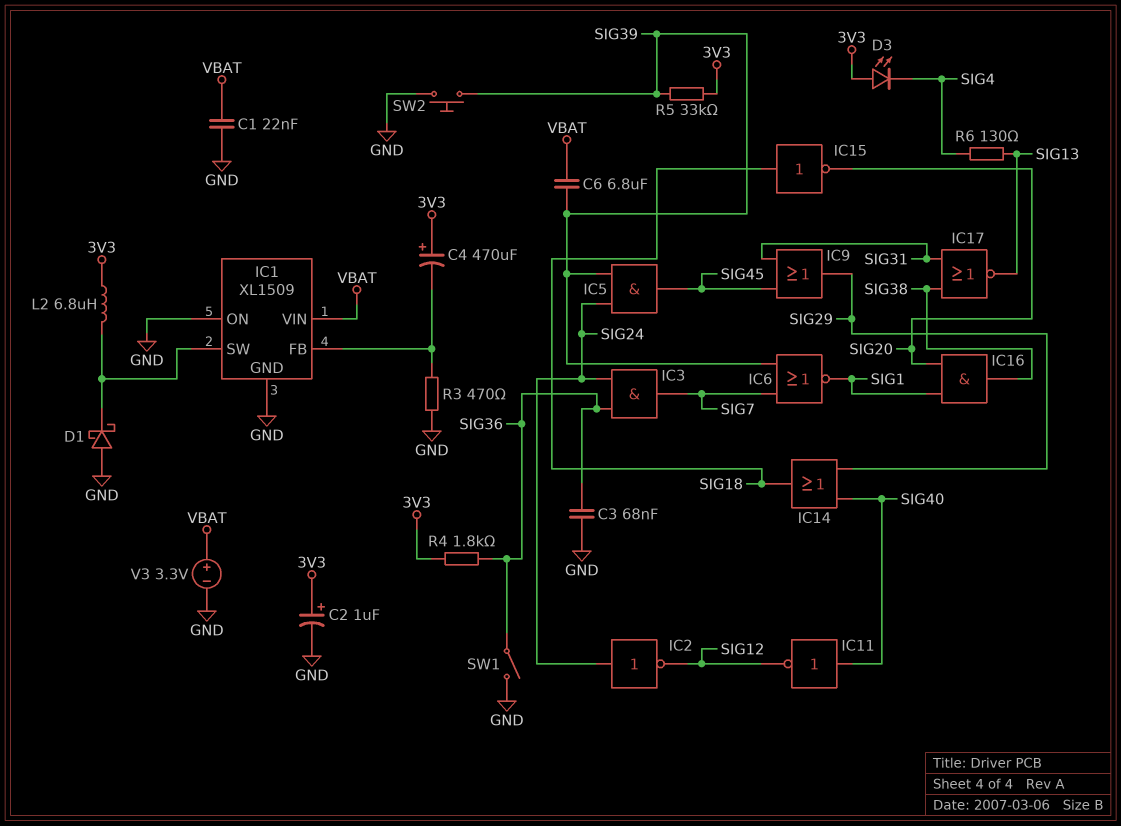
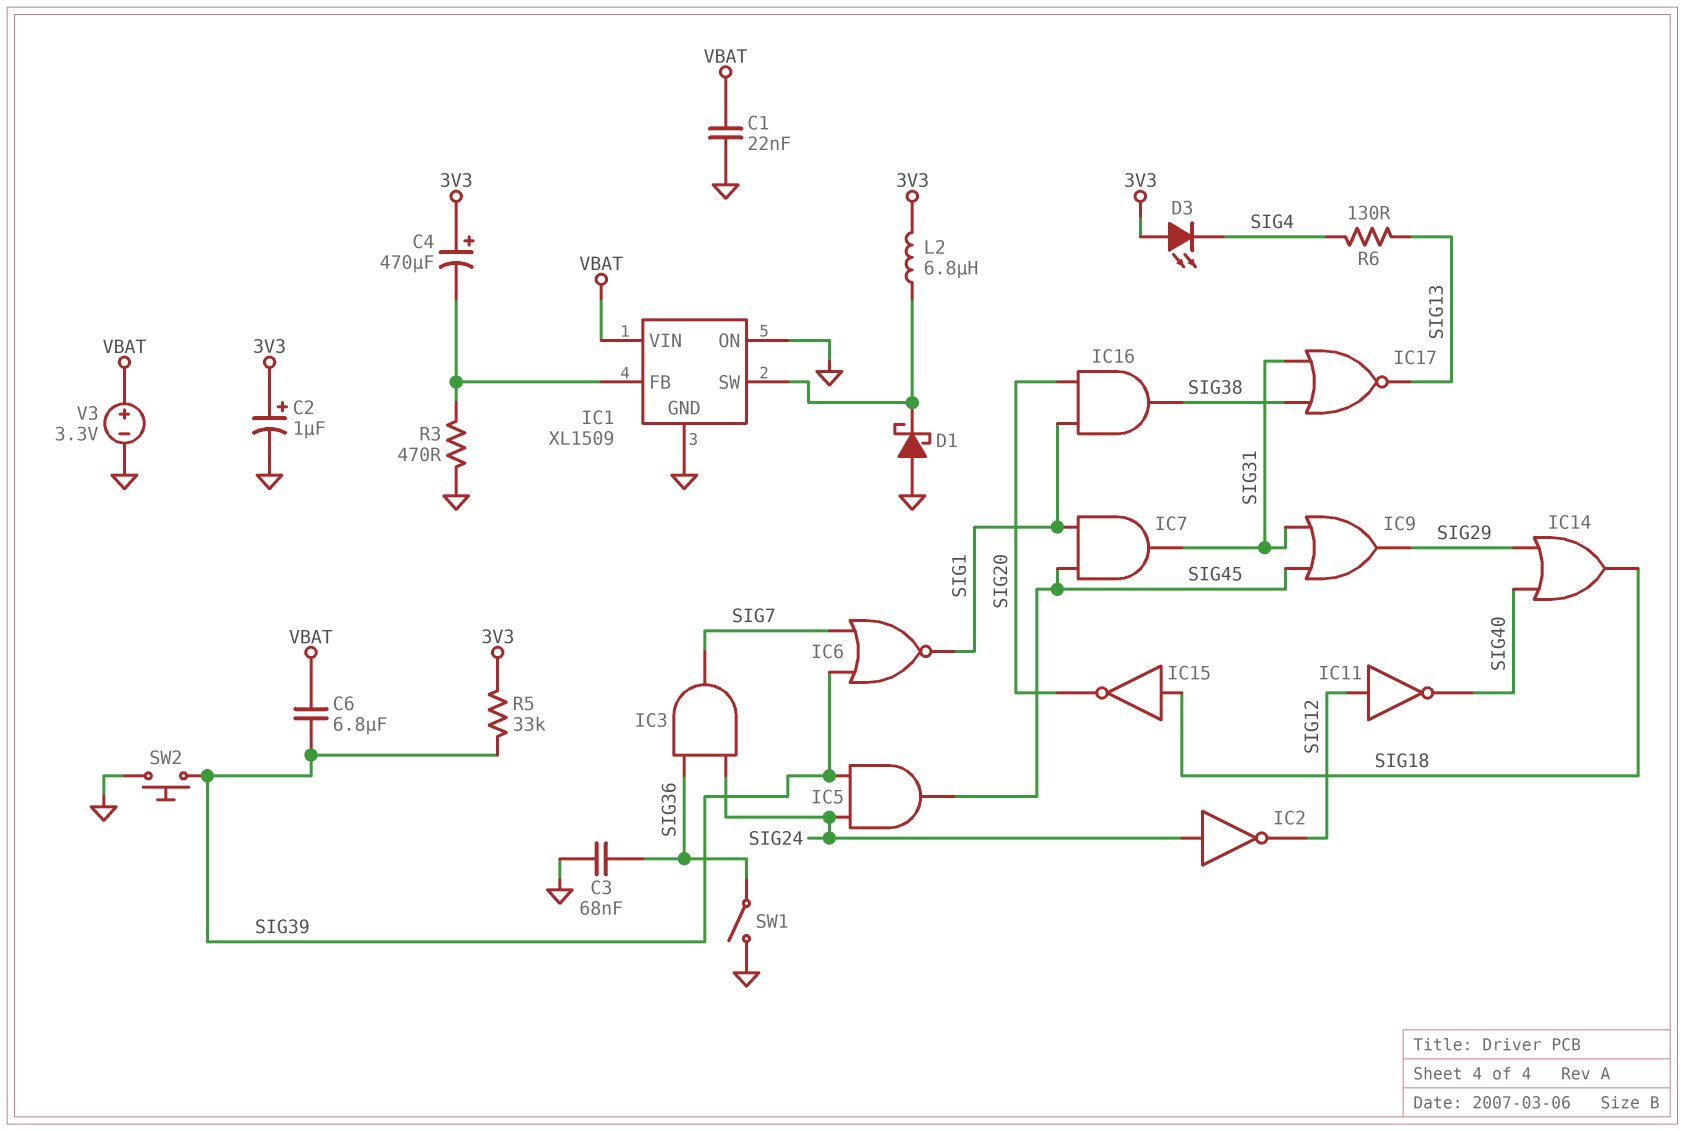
IC7: none -> AND (in SIG1, in SIG45, out SIG31)
IC11: NOT (in SIG40, out SIG12) -> NOT (in SIG12, out SIG40)
R4: 1.8k (3V3, SIG36) -> none

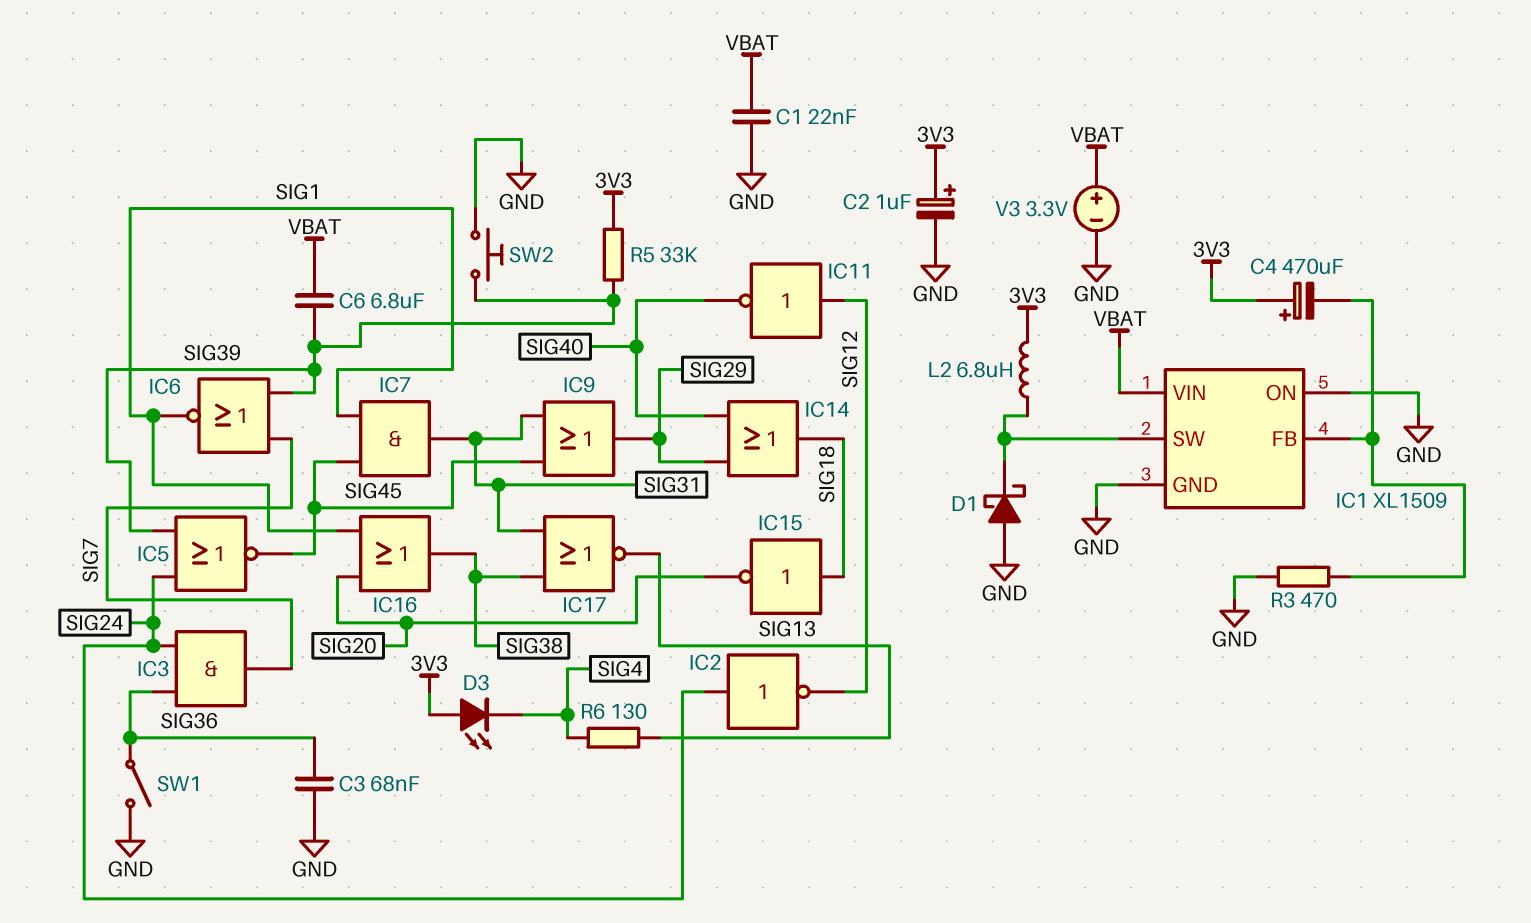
IC5: AND (in SIG24, in SIG39, out SIG45) -> NOR (in SIG24, in SIG39, out SIG45)
IC16: AND (in SIG1, in SIG20, out SIG38) -> OR (in SIG1, in SIG20, out SIG38)

